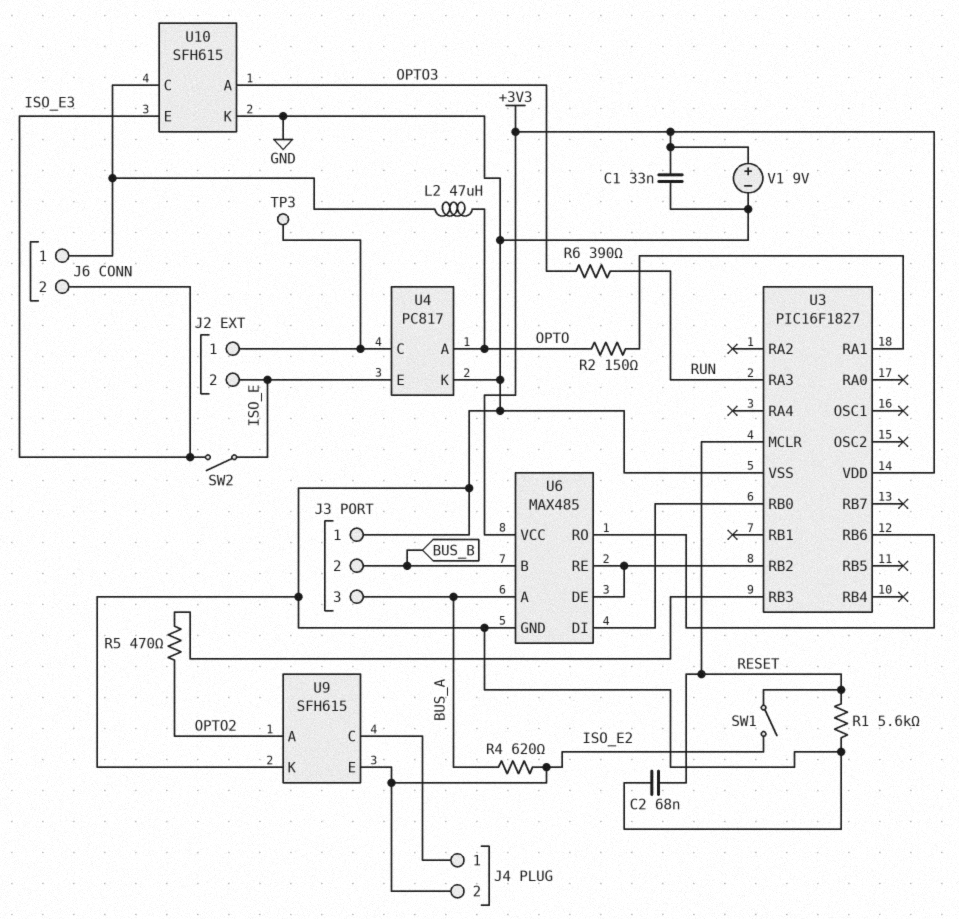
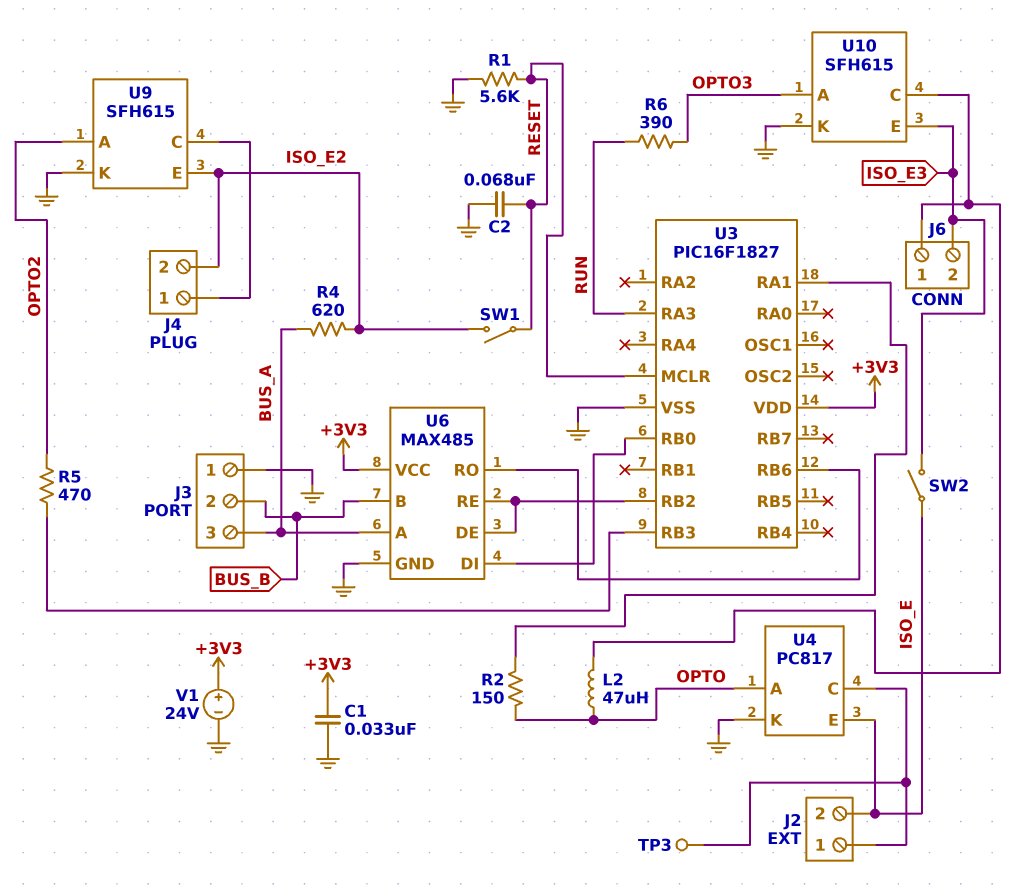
V1: 9V (plus +3V3, minus GND) -> 24V (plus +3V3, minus GND)

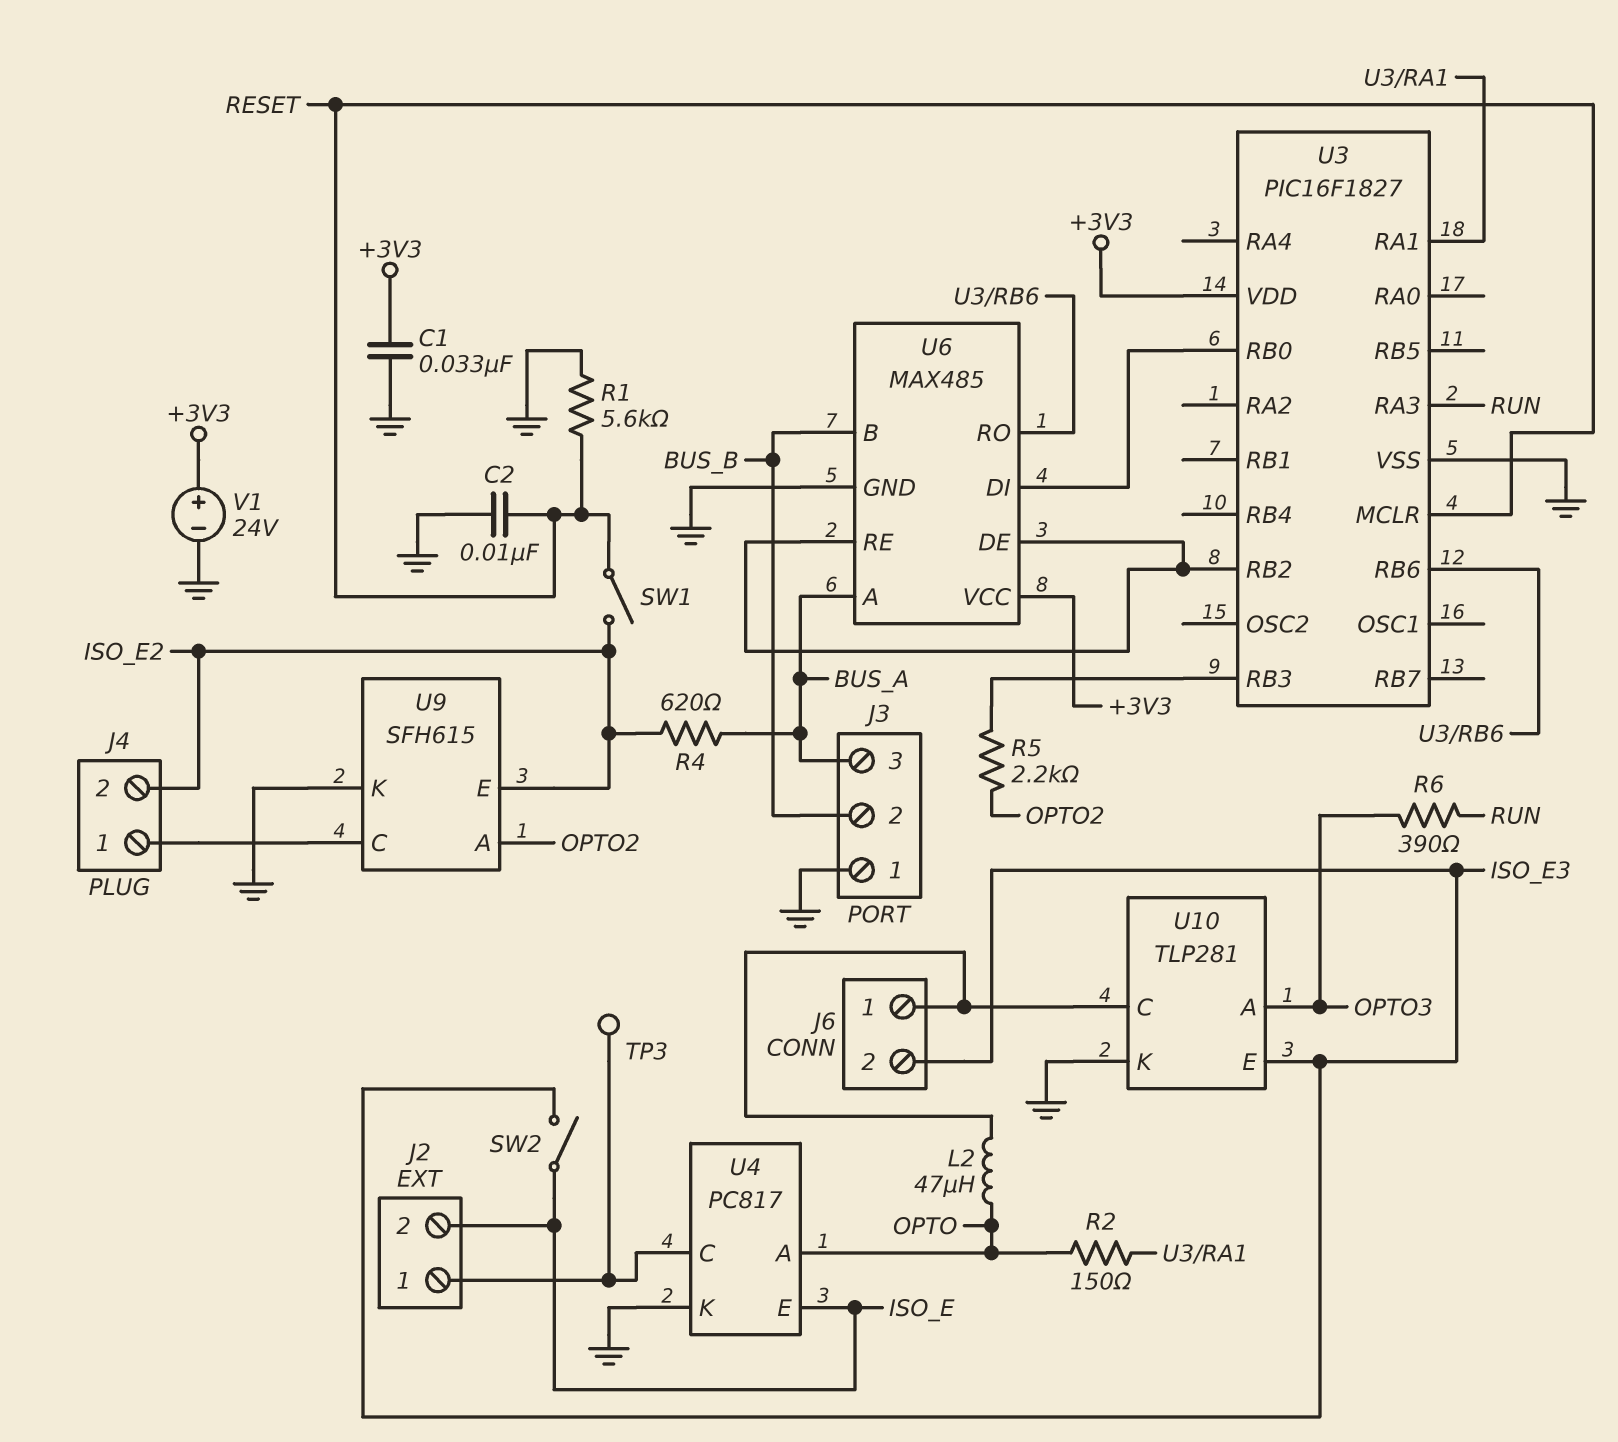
C2: 68nF (GND, RESET) -> 10nF (GND, RESET)
R5: 470 (OPTO2, U3/RB3) -> 2.2k (OPTO2, U3/RB3)
U10: SFH615 -> TLP281

